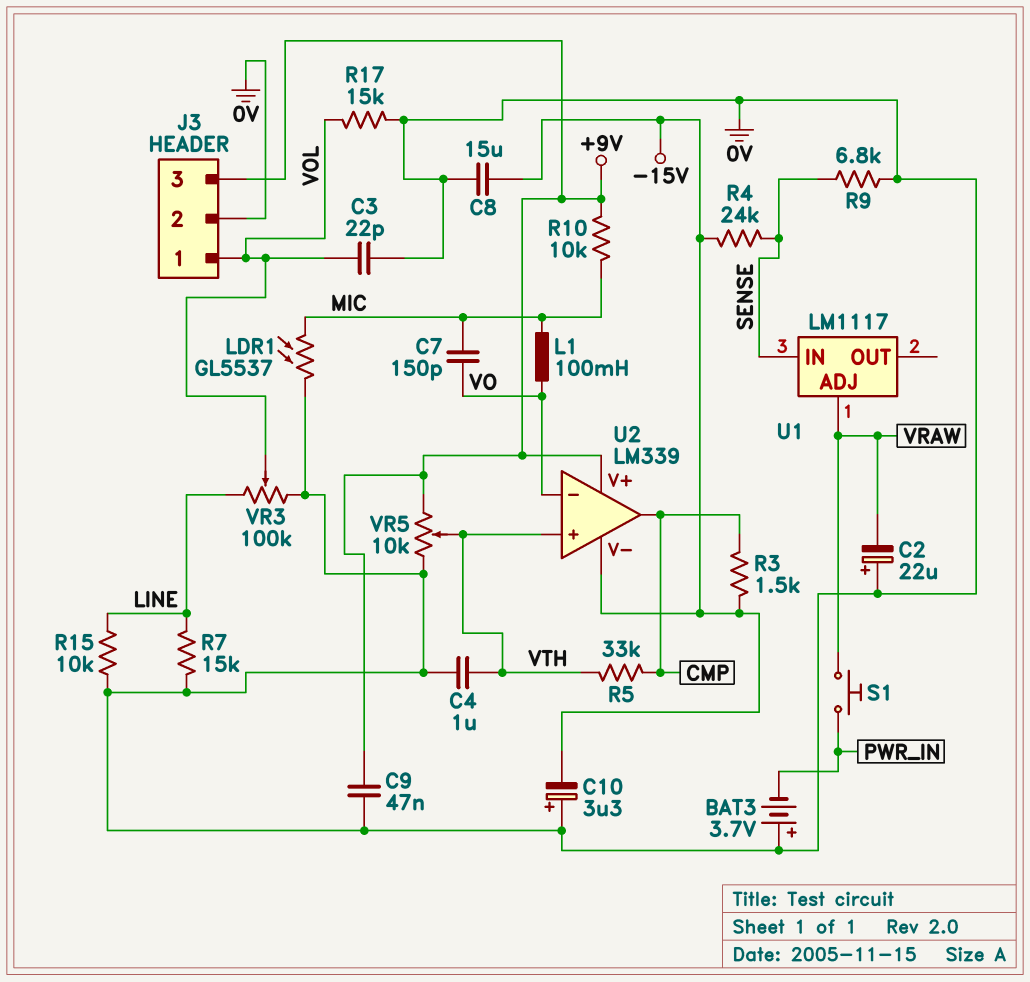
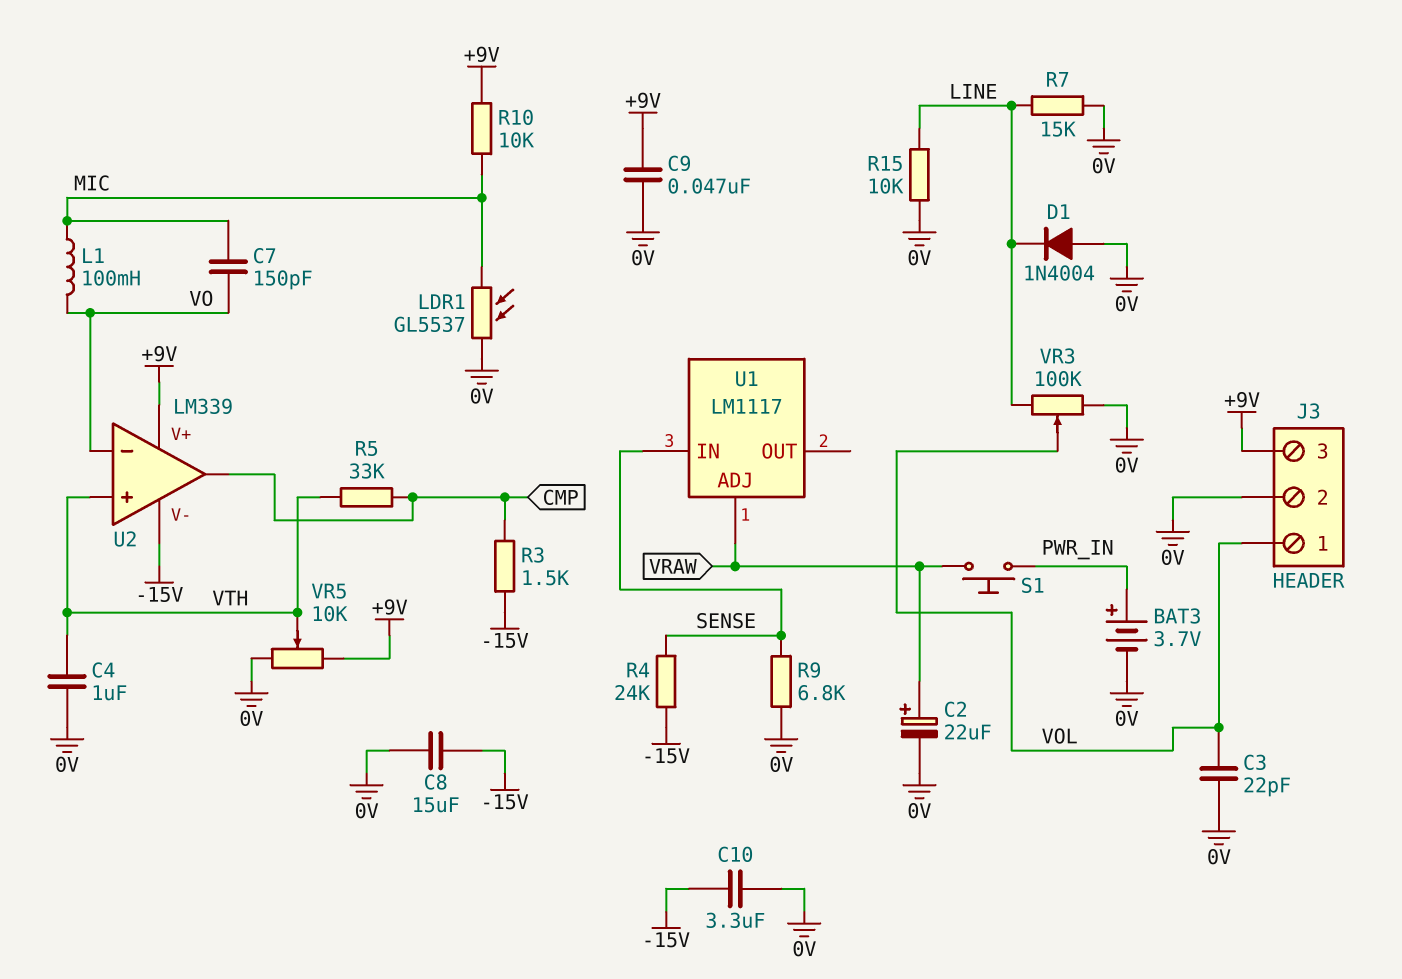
BAT3: 3.7V (plus 0V, minus PWR_IN) -> 3.7V (plus PWR_IN, minus 0V)
C2: 22uF (plus 0V, minus VRAW) -> 22uF (plus VRAW, minus 0V)
C10: 3.3uF (plus 0V, minus -15V) -> 3.3uF (-15V, 0V)
D1: none -> diode 1N4004 (A 0V, K LINE)
R17: 15k (0V, VOL) -> none

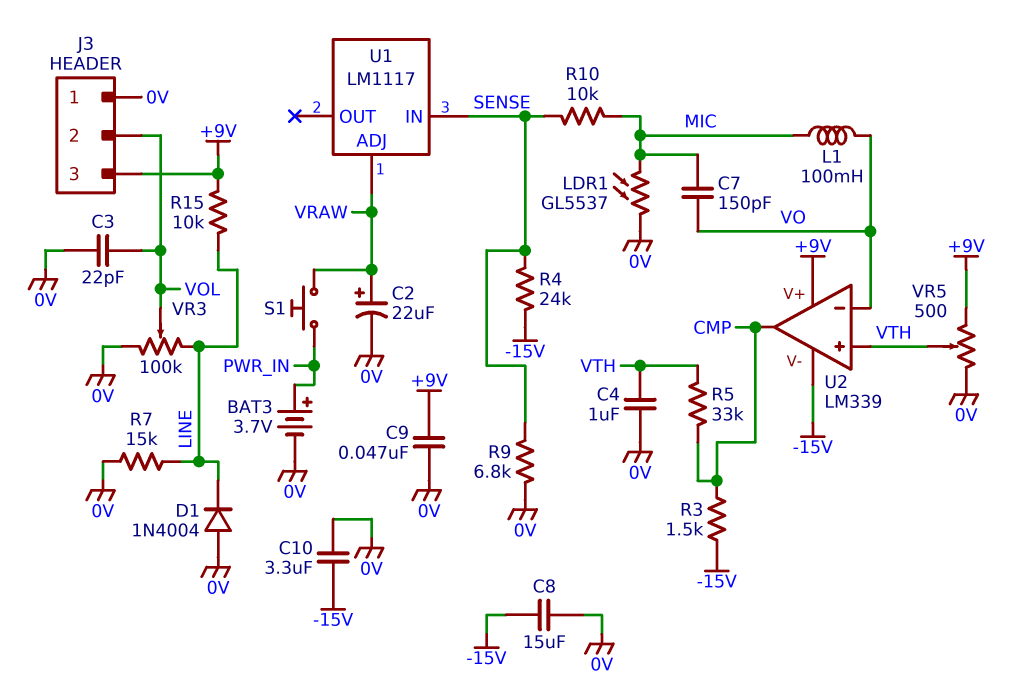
J3 pin 1: VOL -> 0V
J3 pin 2: 0V -> VOL
R10: 10k (+9V, MIC) -> 10k (MIC, SENSE)
R15: 10k (0V, LINE) -> 10k (+9V, LINE)
VR5: 10k (+9V, 0V, wiper VTH) -> 500 (+9V, 0V, wiper VTH)

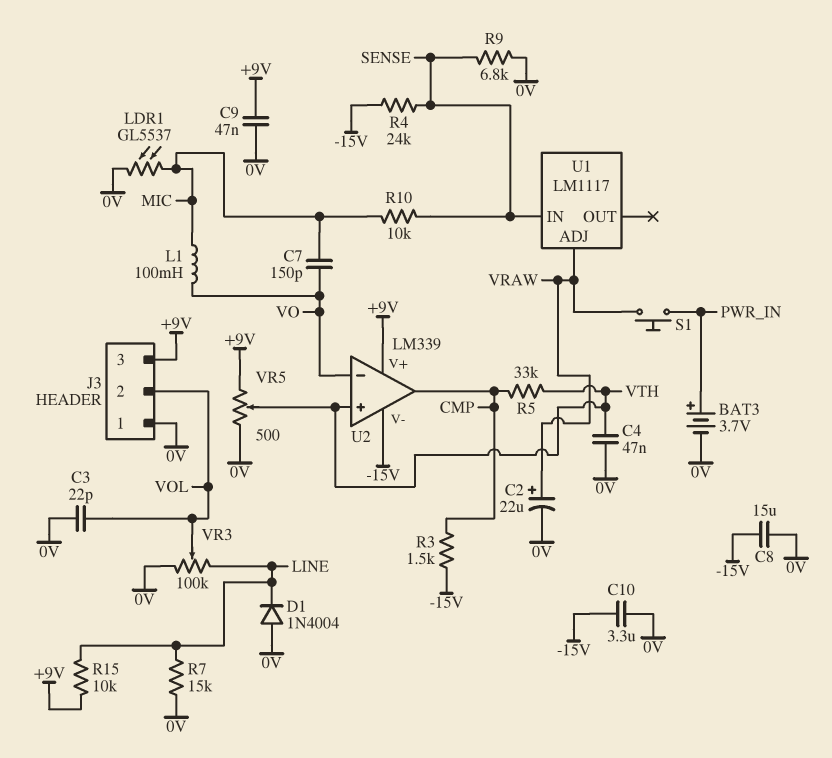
C4: 1uF (0V, VTH) -> 47nF (0V, VTH)

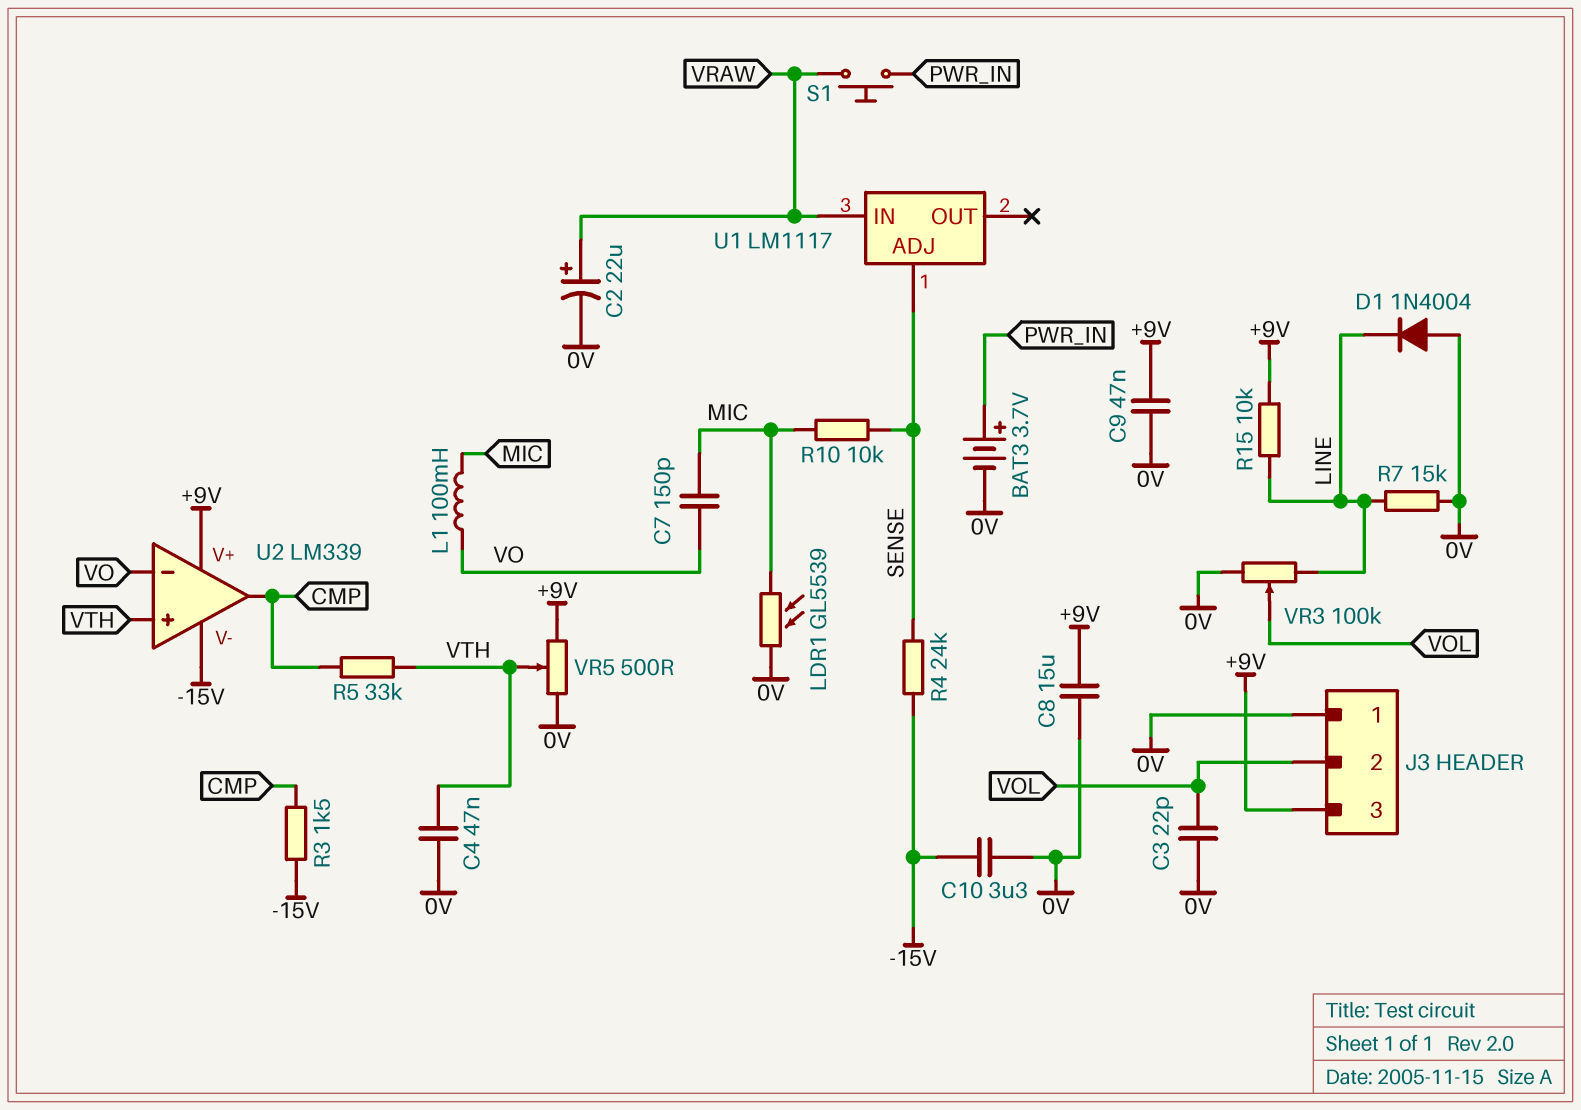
C8: 15uF (-15V, 0V) -> 15uF (+9V, 0V)
LDR1: GL5537 (0V, MIC) -> GL5539 (0V, MIC)
R9: 6.8k (0V, SENSE) -> none
U1 pin ADJ: VRAW -> SENSE
U1 pin IN: SENSE -> VRAW

